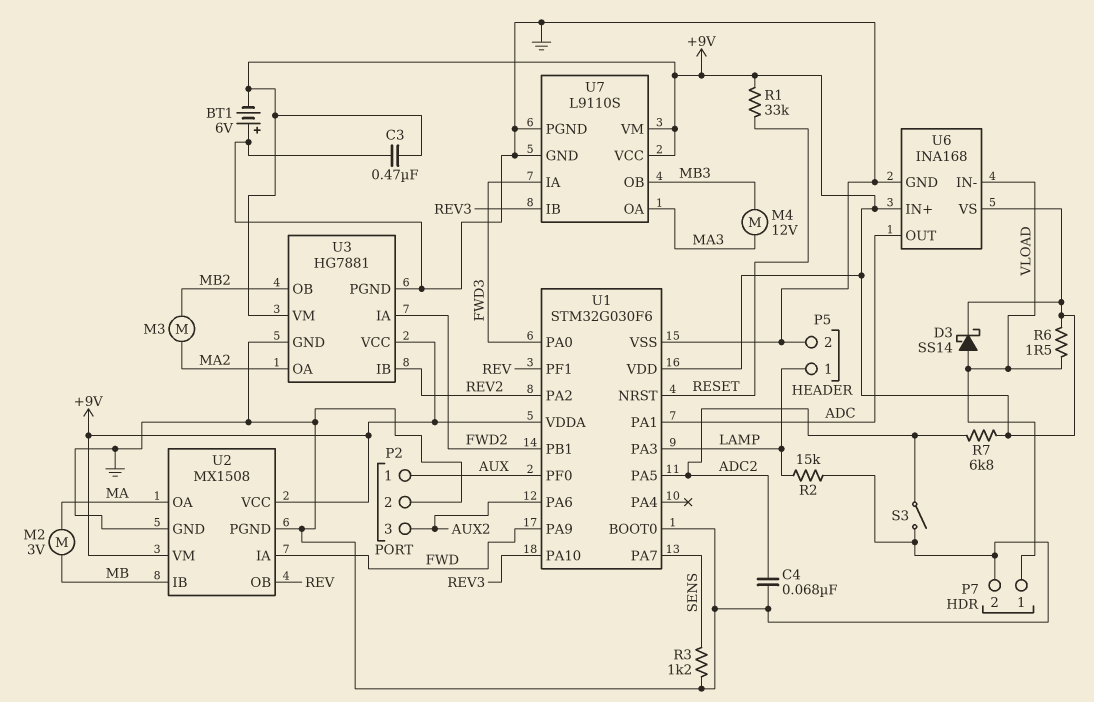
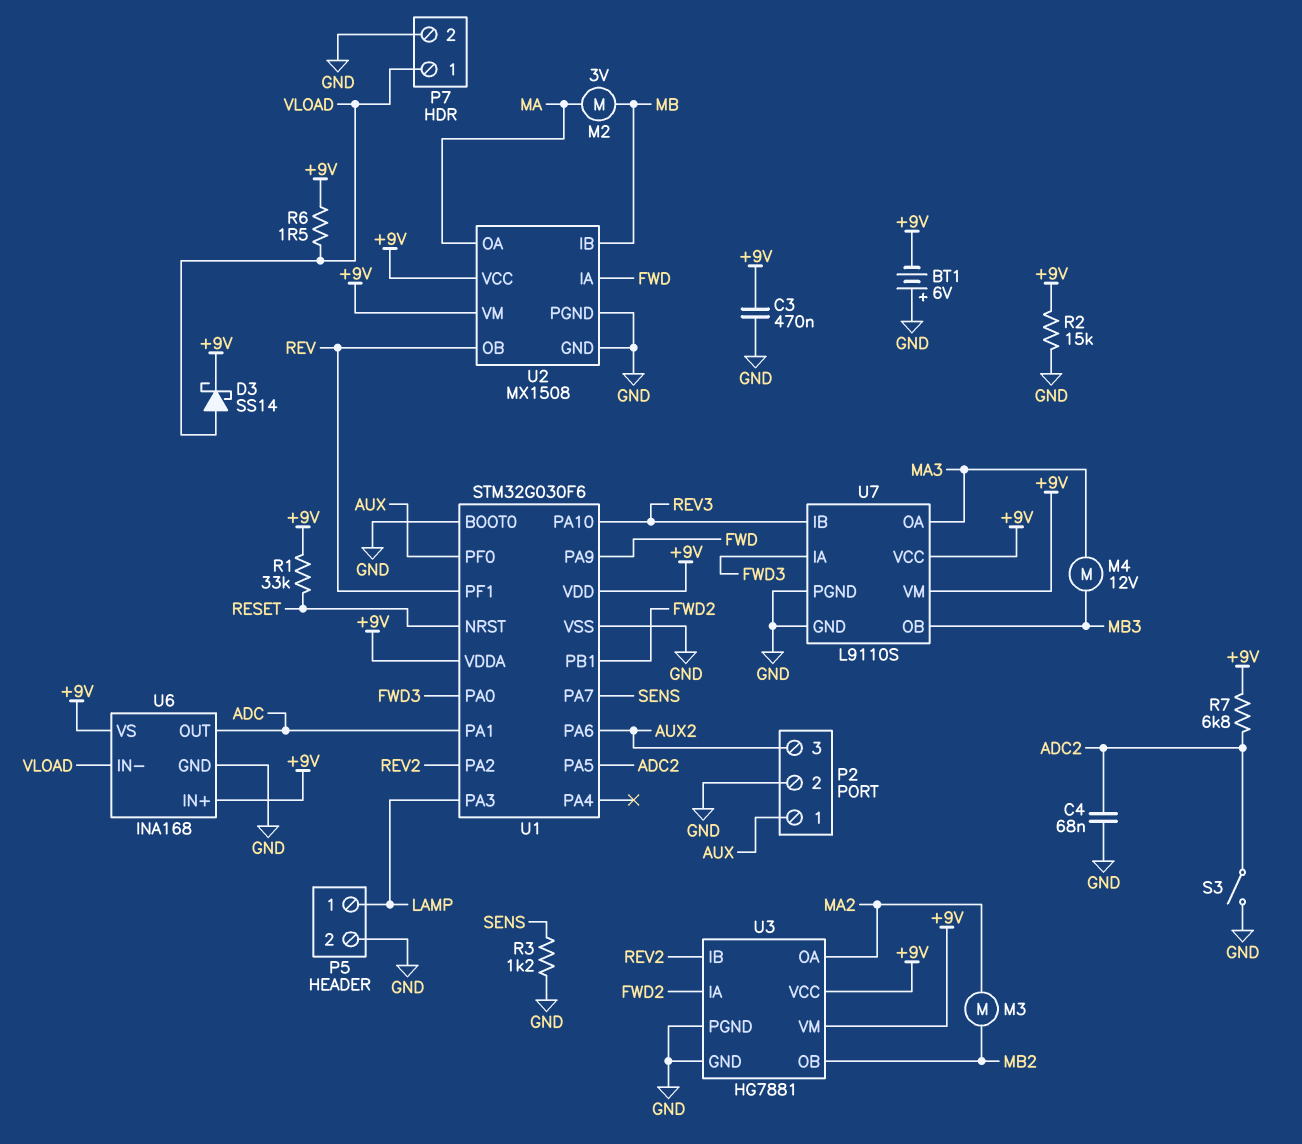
R2: 15k (GND, LAMP) -> 15k (+9V, GND)

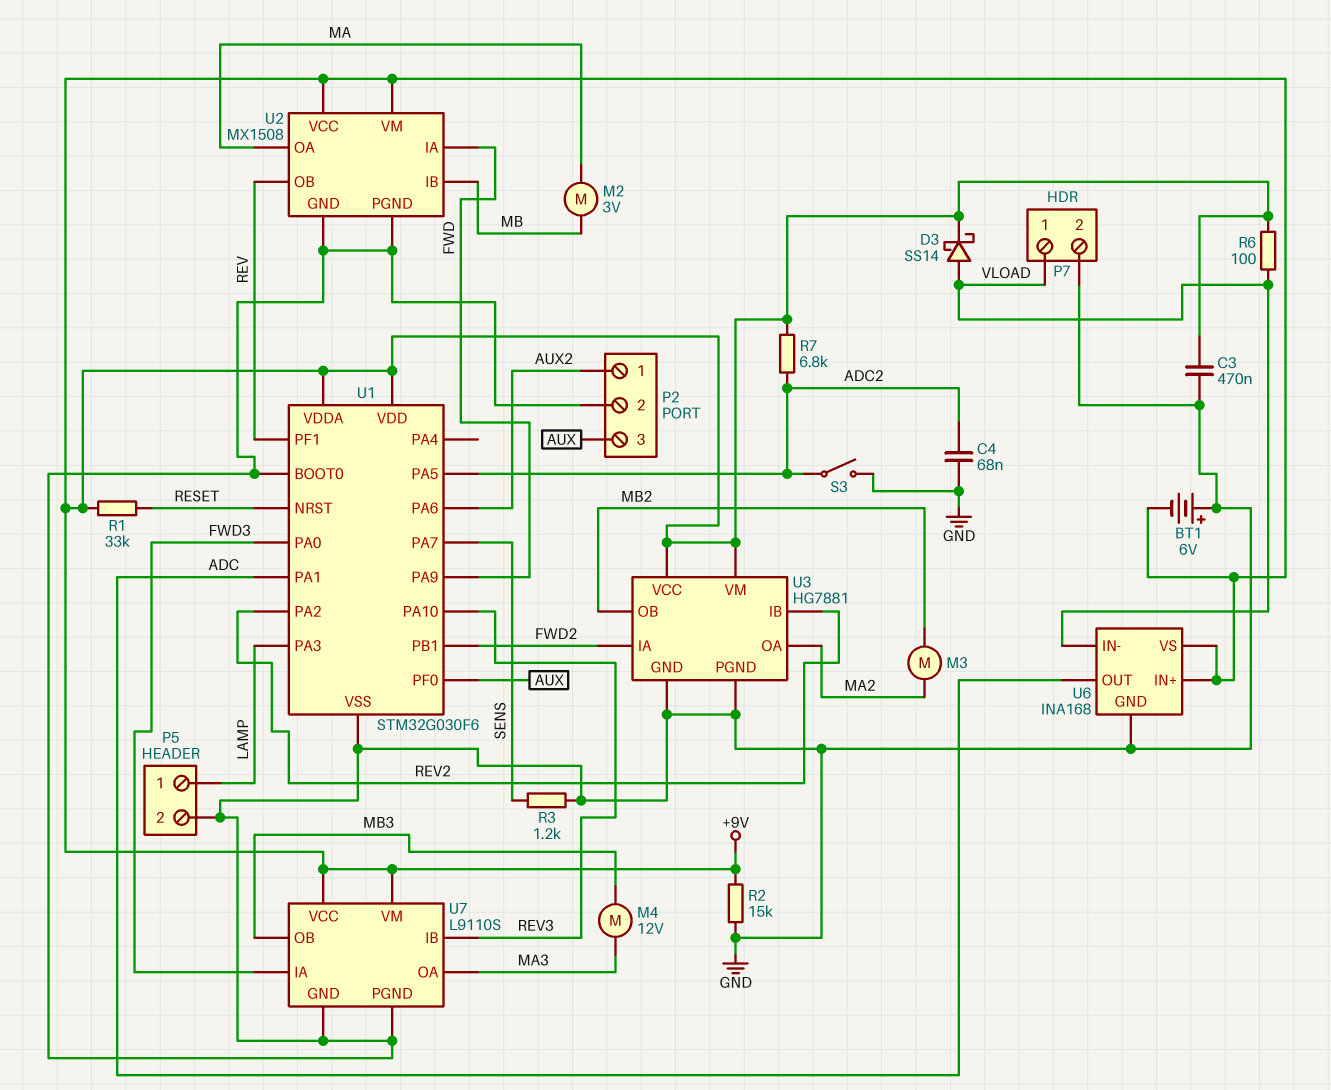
P2 pin 1: AUX -> AUX2
P2 pin 3: AUX2 -> AUX
R6: 1.5 (+9V, VLOAD) -> 100 (+9V, VLOAD)

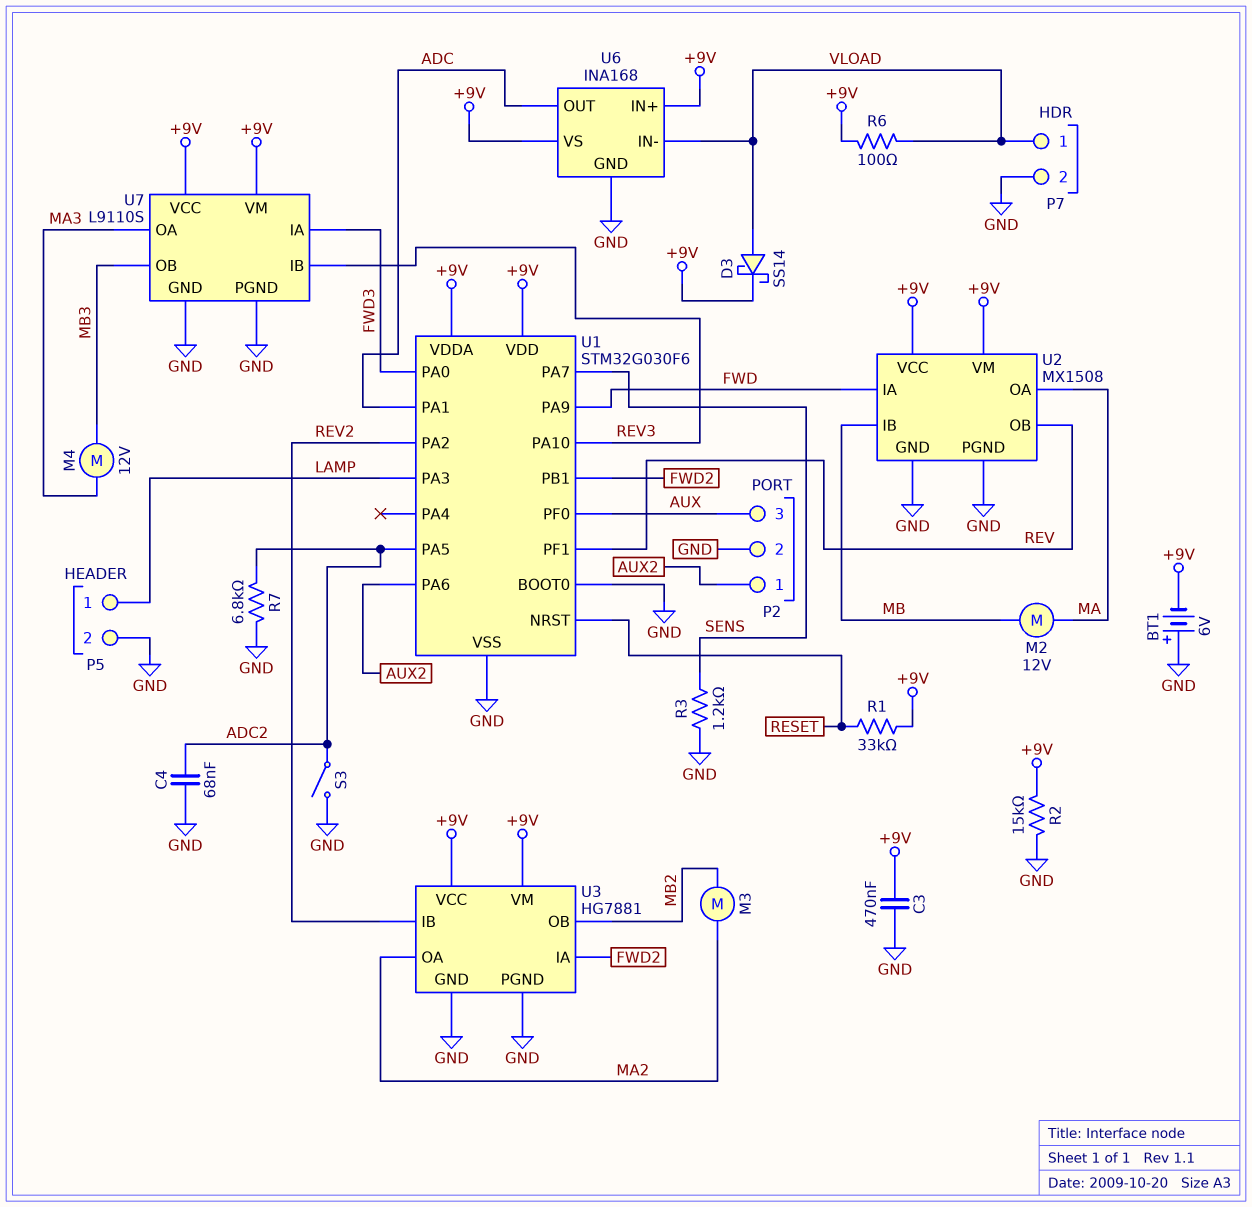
M2: motor 3V (MA, MB) -> motor 12V (MA, MB)
R7: 6.8k (+9V, ADC2) -> 6.8k (ADC2, GND)

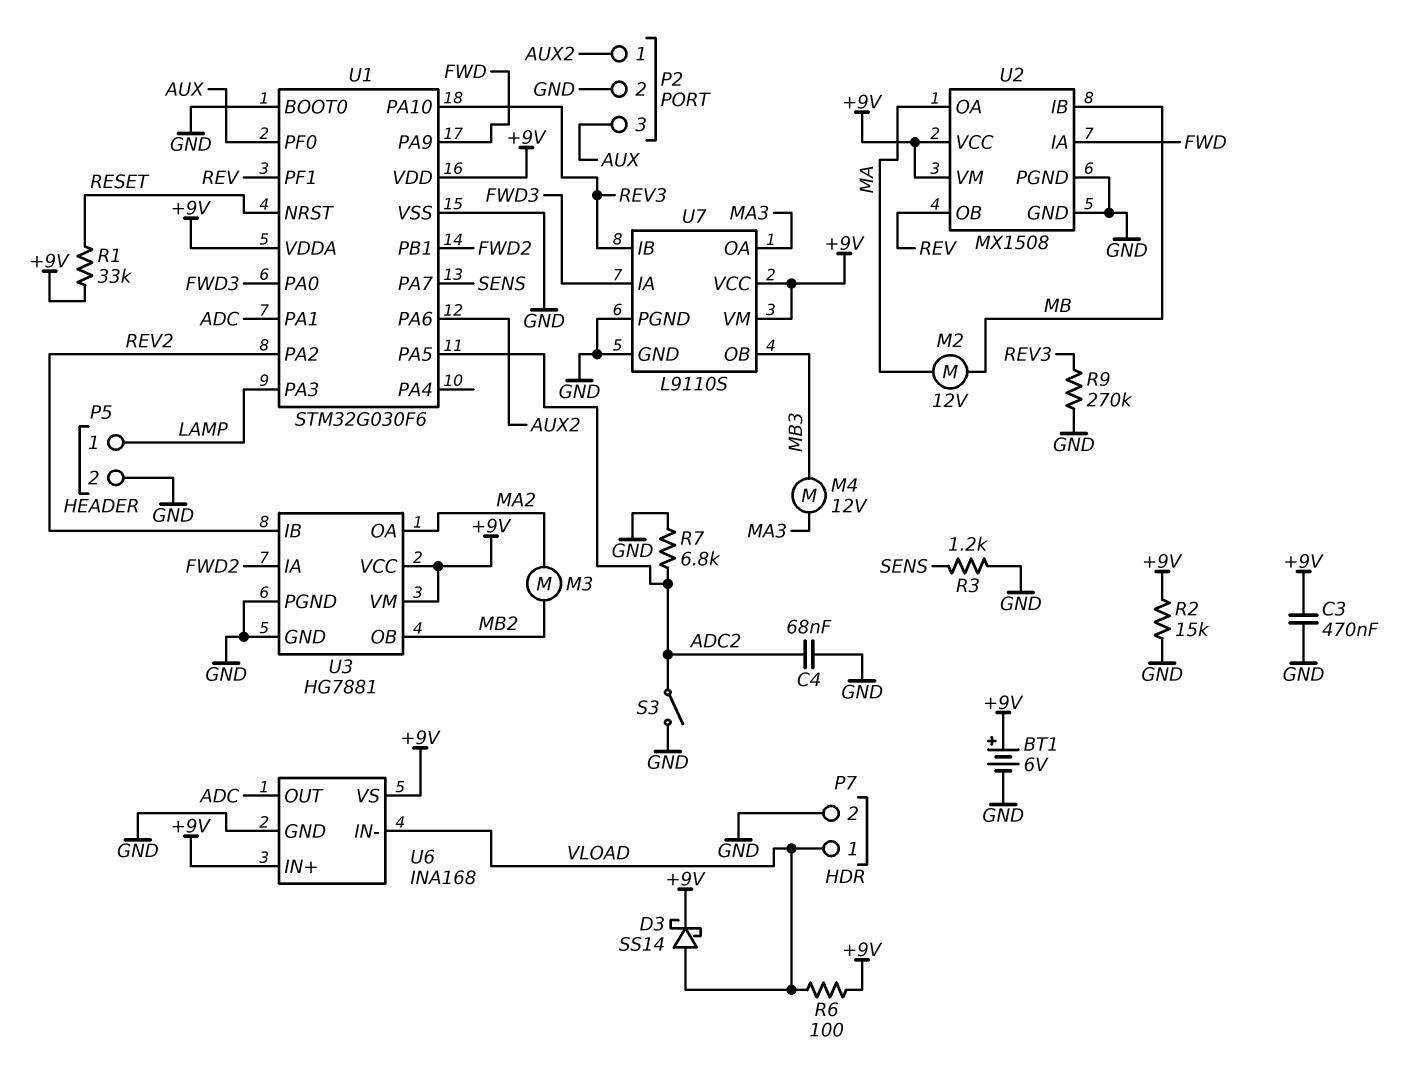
BT1: 6V (plus GND, minus +9V) -> 6V (plus +9V, minus GND)
R9: none -> 270k (GND, REV3)

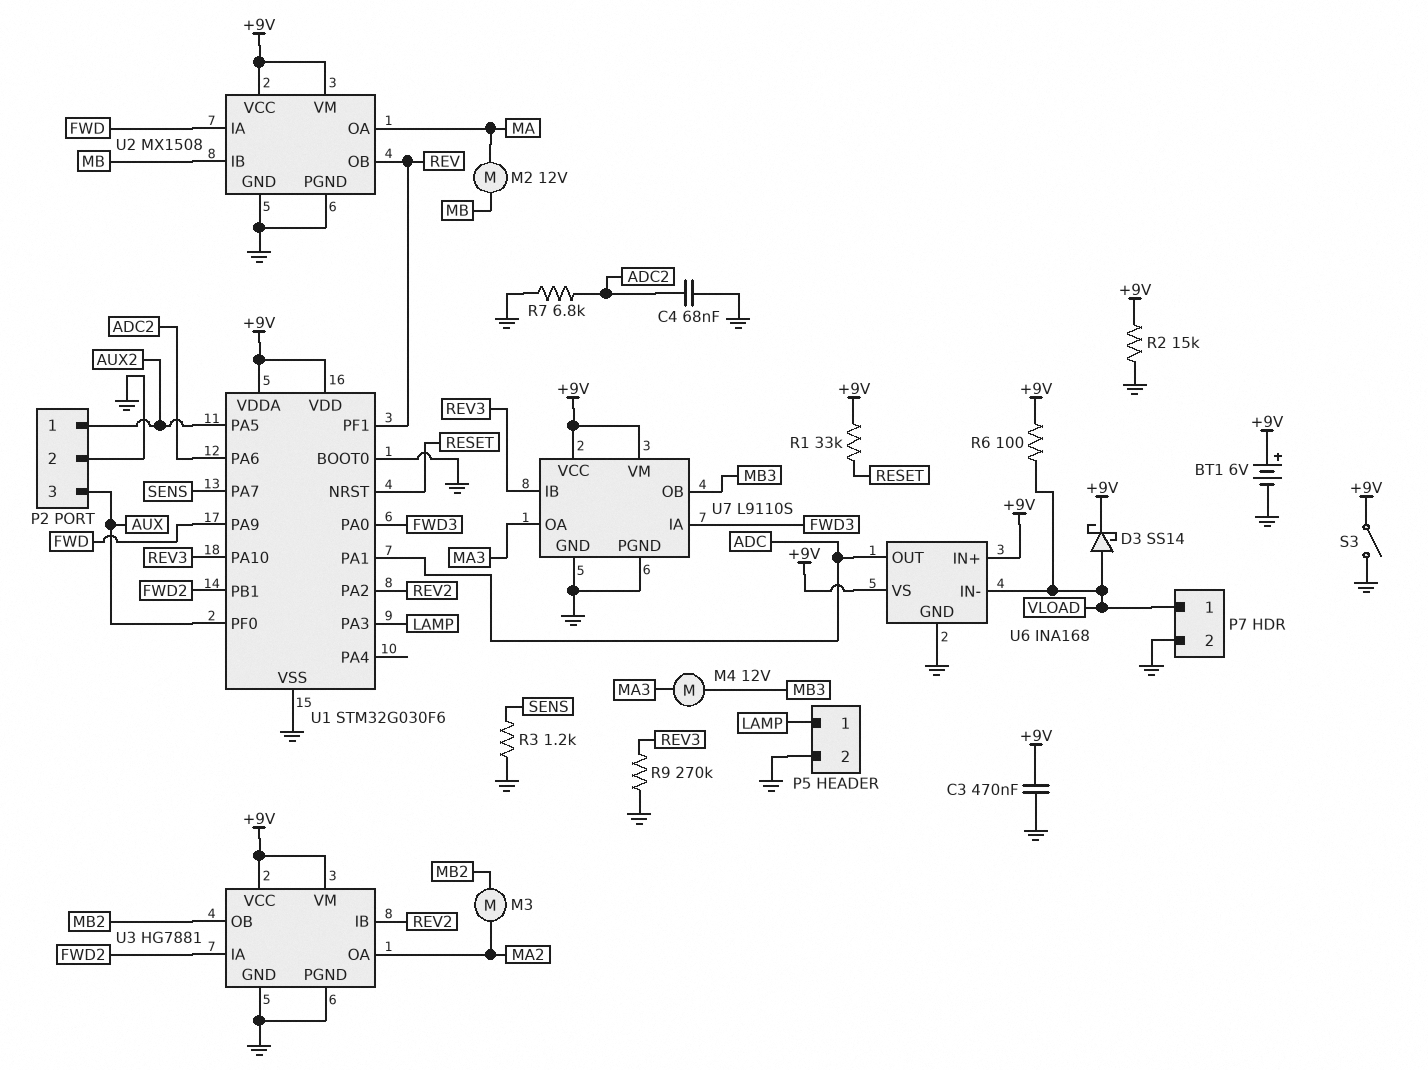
S3: switch (ADC2, GND) -> switch (+9V, GND)
U1 pin PA5: ADC2 -> AUX2
U1 pin PA6: AUX2 -> ADC2

